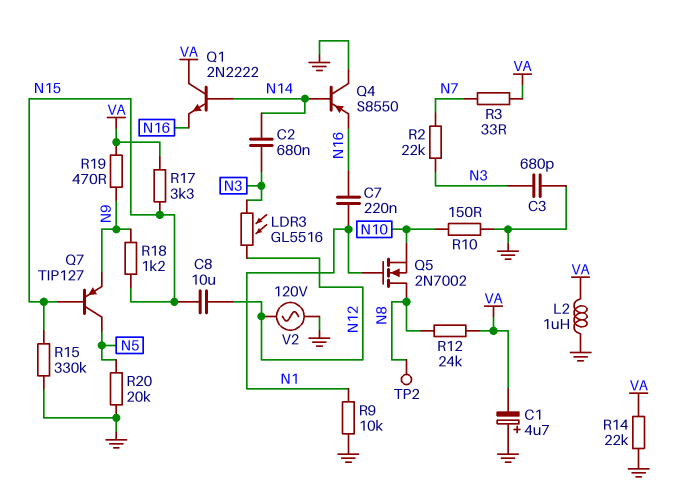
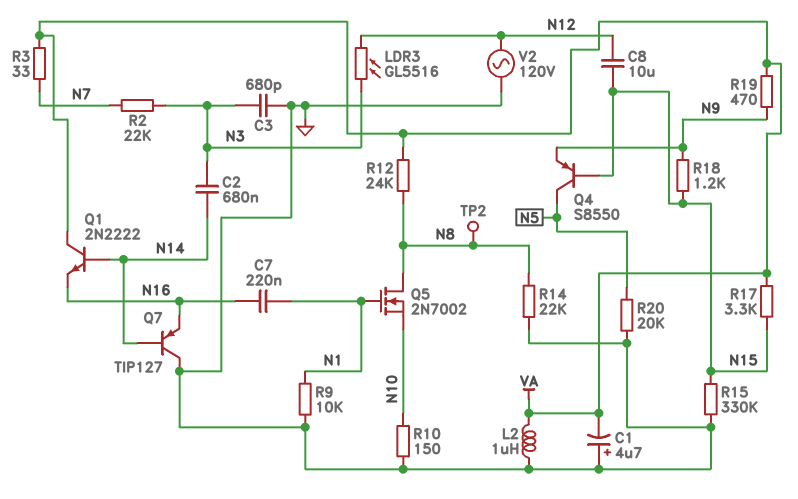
Q4: PNP S8550 (B N14, C GND, E N16) -> PNP S8550 (B N15, C N5, E N9)
Q7: PNP TIP127 (B N15, C N5, E N9) -> PNP TIP127 (B N14, C GND, E N16)
R14: 22k (GND, VA) -> 22k (GND, N8)

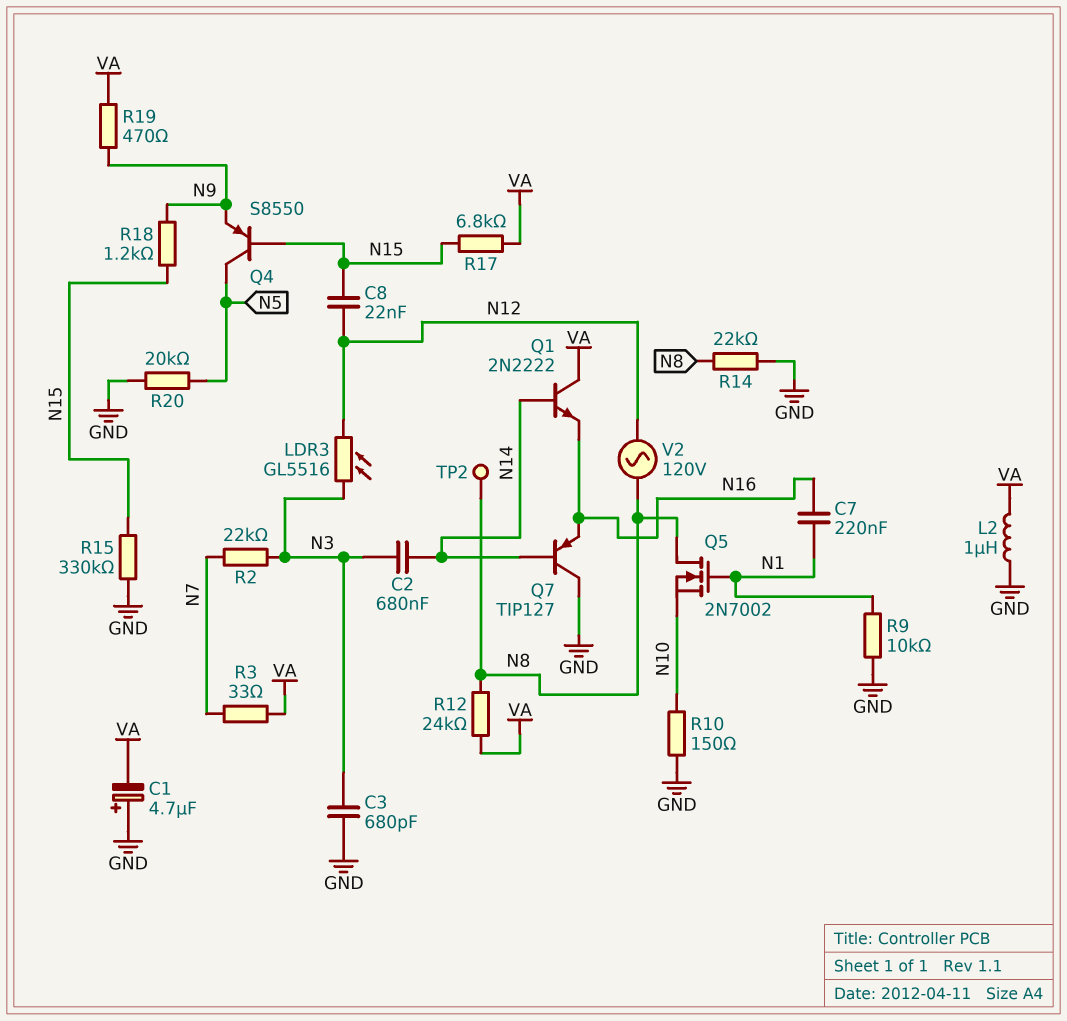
C8: 10uF (N12, N15) -> 22nF (N12, N15)
R17: 3.3k (N15, VA) -> 6.8k (N15, VA)
V2: AC 120V (GND, N12) -> AC 120V (N8, N12)

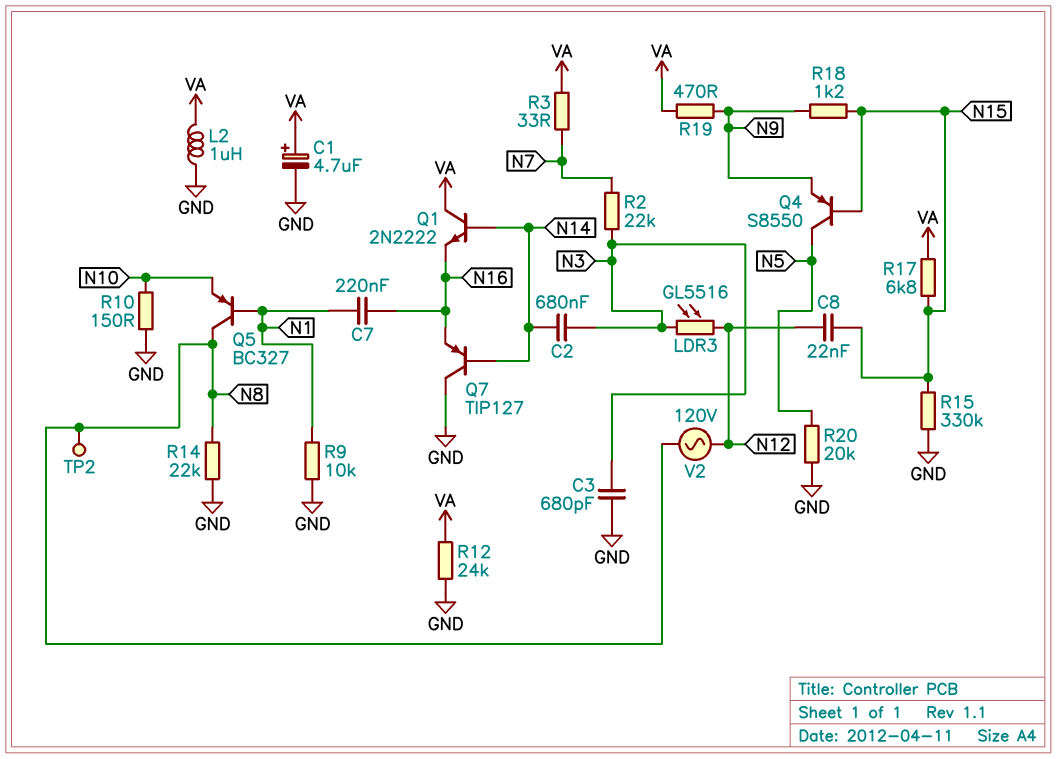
C1: 4.7uF (plus GND, minus VA) -> 4.7uF (plus VA, minus GND)
Q5: NMOS 2N7002 (G N1, D N8, S N10) -> PNP BC327 (B N1, C N8, E N10)
R12: 24k (N8, VA) -> 24k (GND, VA)

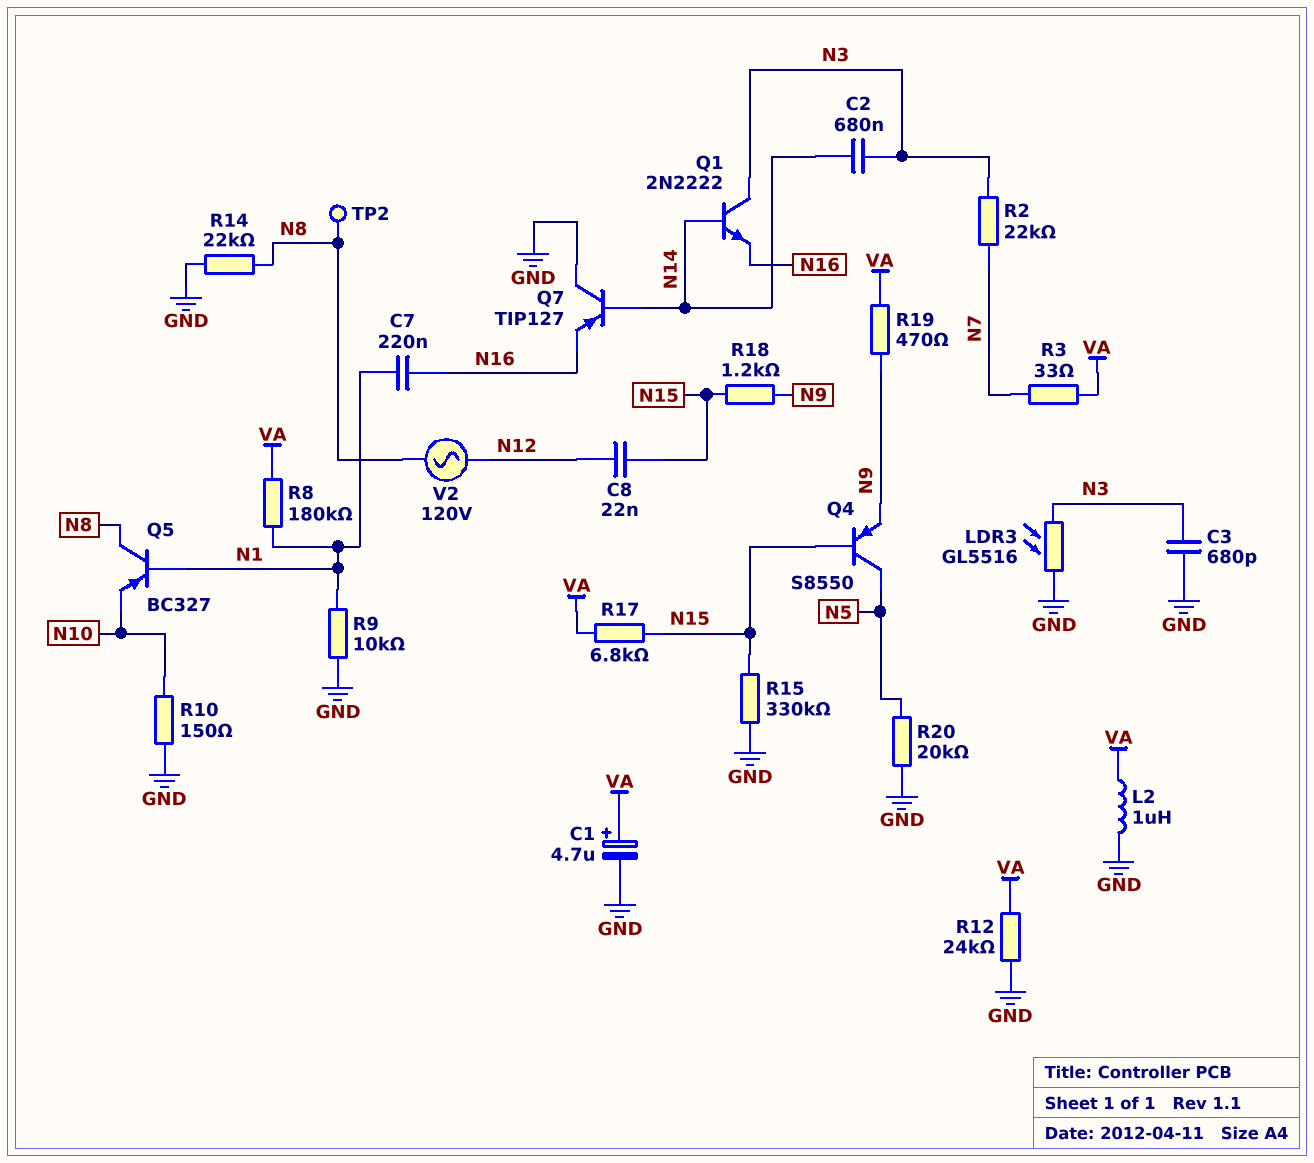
LDR3: GL5516 (N3, N12) -> GL5516 (GND, N3)
Q1: NPN 2N2222 (B N14, C VA, E N16) -> NPN 2N2222 (B N14, C N3, E N16)
R8: none -> 180k (N1, VA)

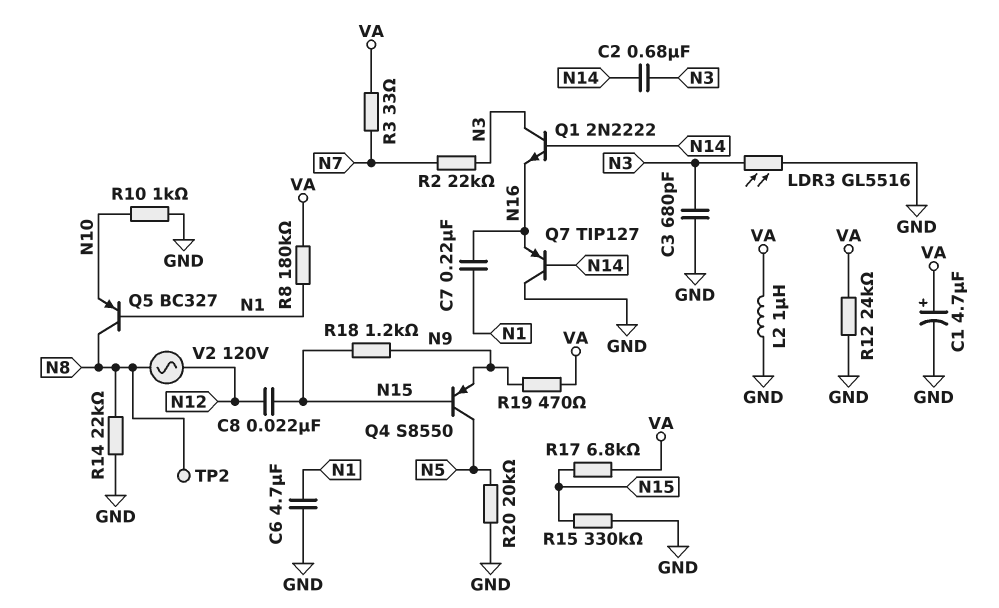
C6: none -> 4.7uF (GND, N1)
R9: 10k (GND, N1) -> none
R10: 150 (GND, N10) -> 1k (GND, N10)

